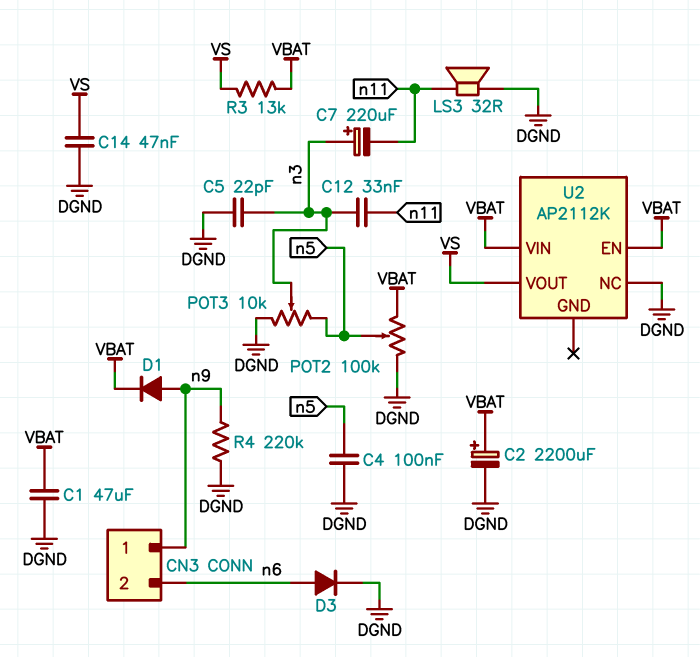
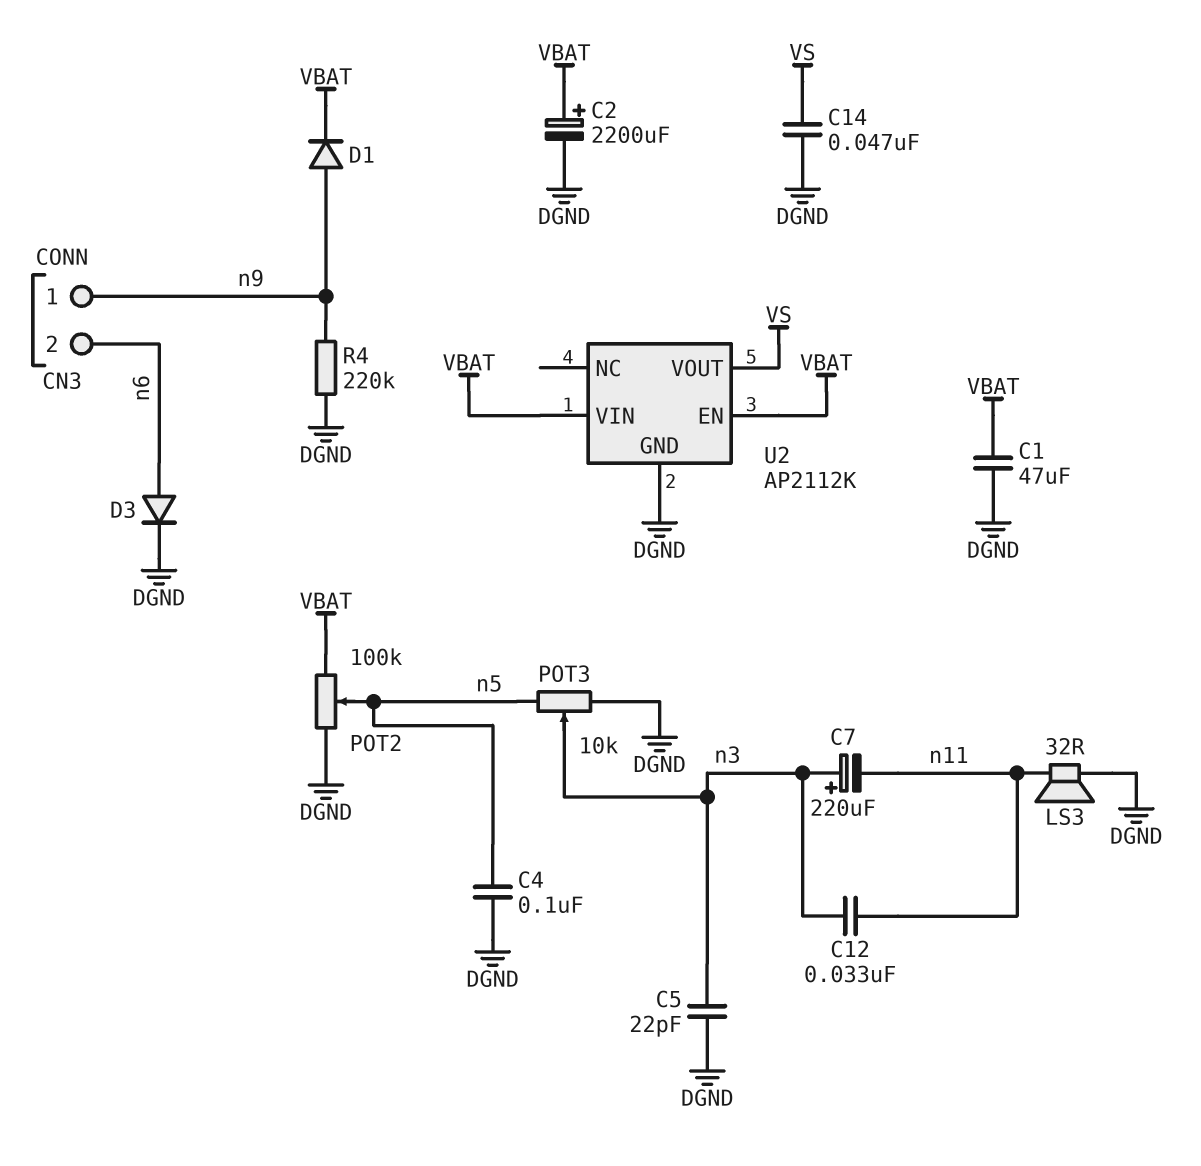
R3: 13k (VBAT, VS) -> none
U2 pin GND: none -> DGND
U2 pin NC: DGND -> none

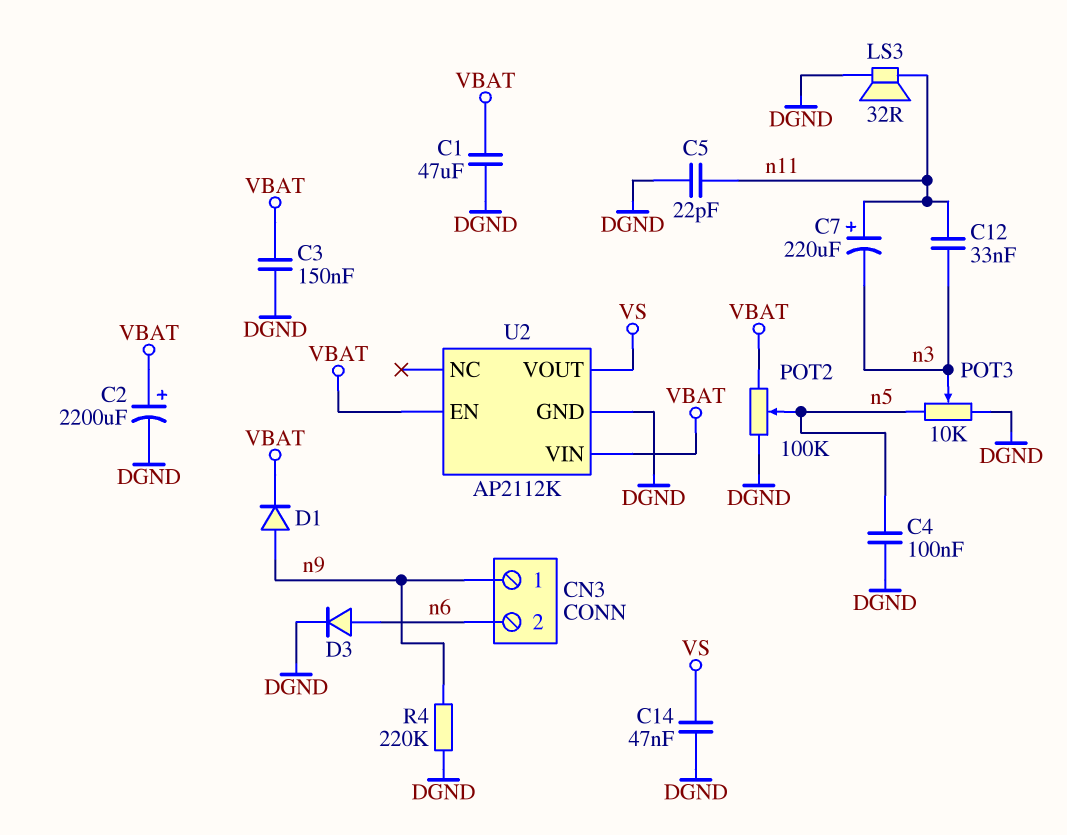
C3: none -> 150nF (DGND, VBAT)
C5: 22pF (DGND, n3) -> 22pF (DGND, n11)
C7: 220uF (plus n3, minus n11) -> 220uF (plus n11, minus n3)

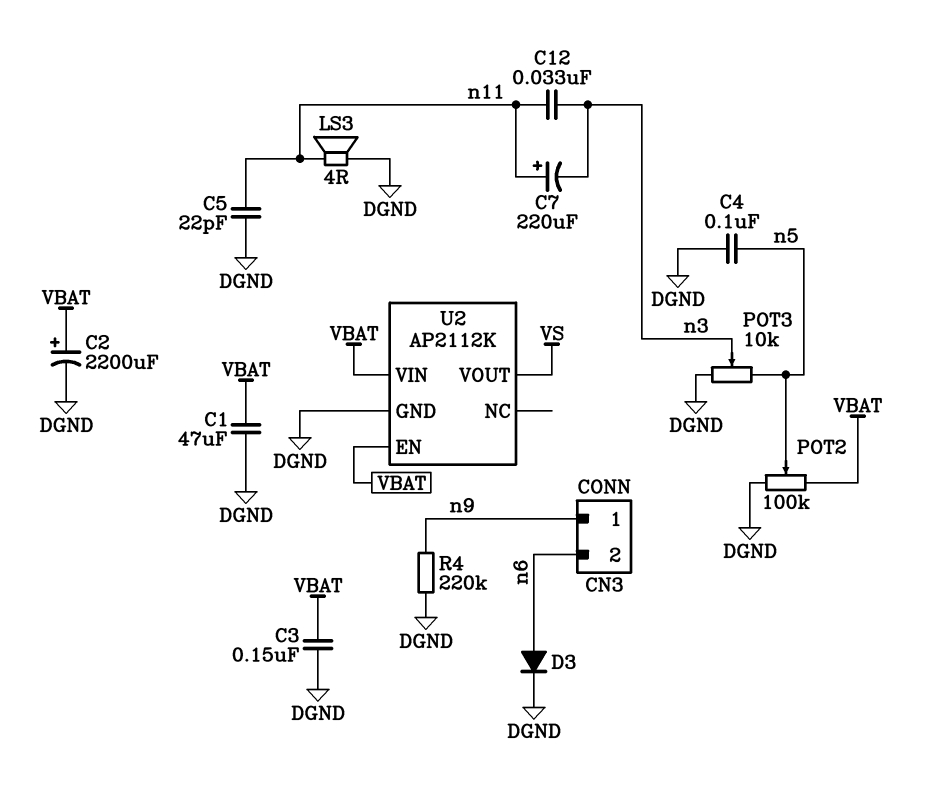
C14: 47nF (DGND, VS) -> none
D1: diode (A n9, K VBAT) -> none
LS3: speaker 32R (DGND, n11) -> speaker 4R (DGND, n11)

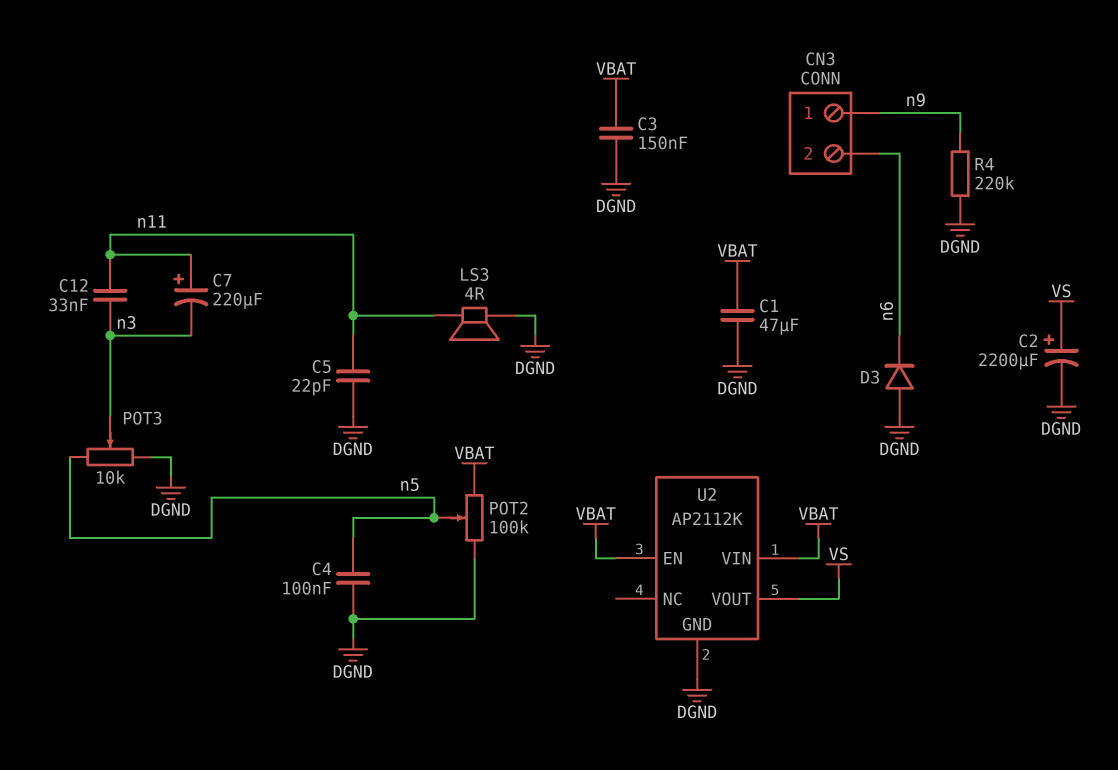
C2: 2200uF (plus VBAT, minus DGND) -> 2200uF (plus VS, minus DGND)
D3: diode (A n6, K DGND) -> diode (A DGND, K n6)

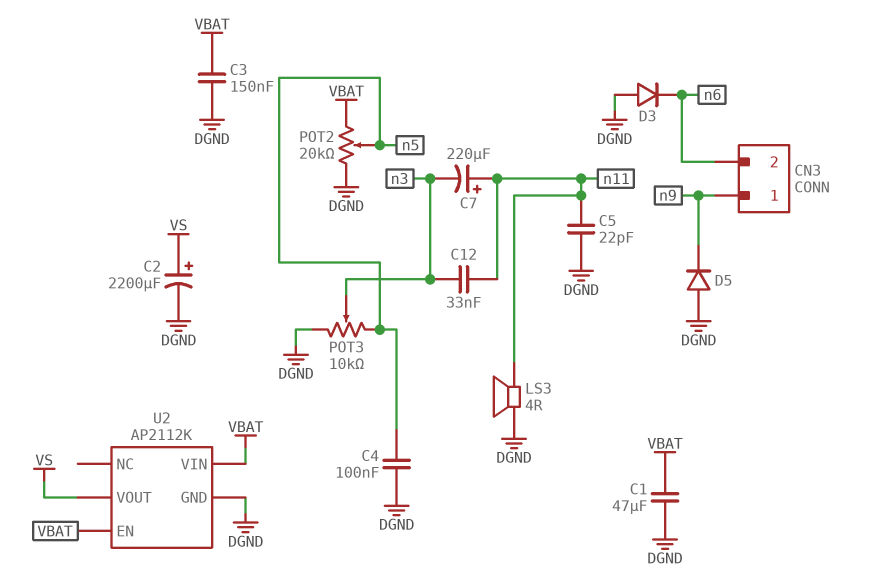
D5: none -> diode (A DGND, K n9)
POT2: 100k (DGND, VBAT, wiper n5) -> 20k (DGND, VBAT, wiper n5)
R4: 220k (DGND, n9) -> none

